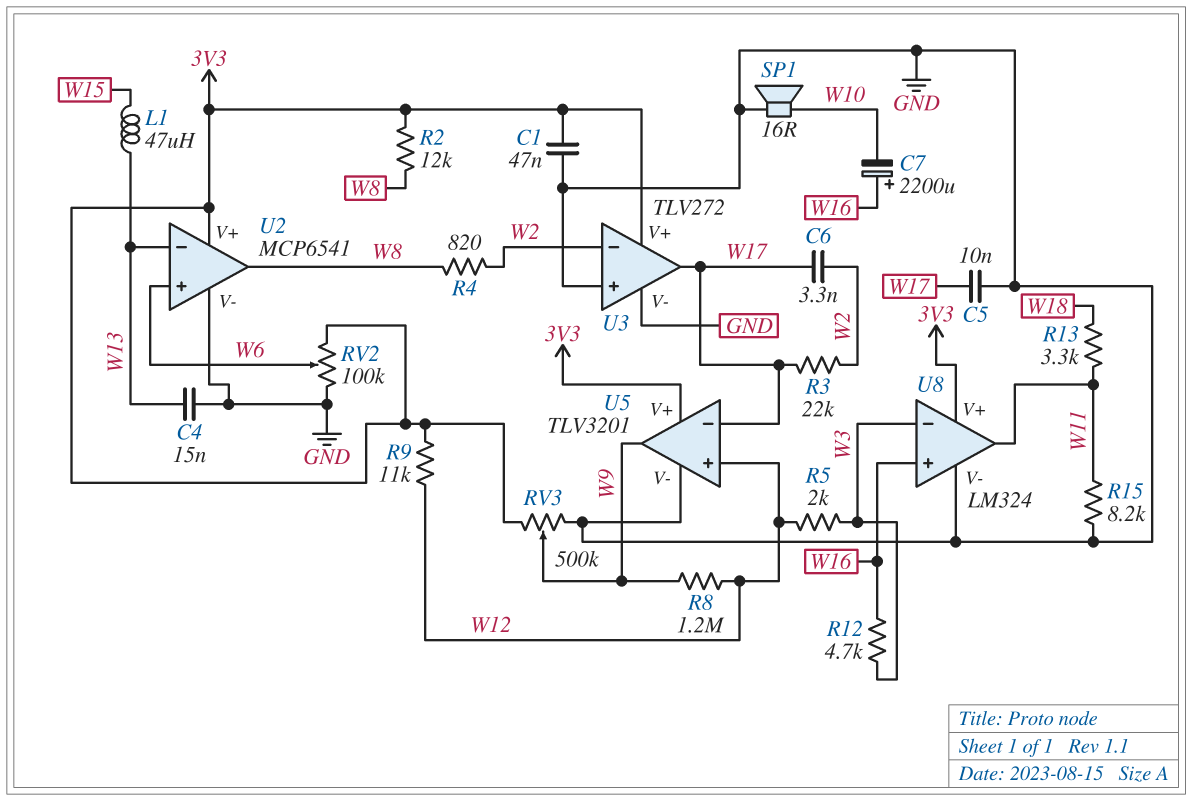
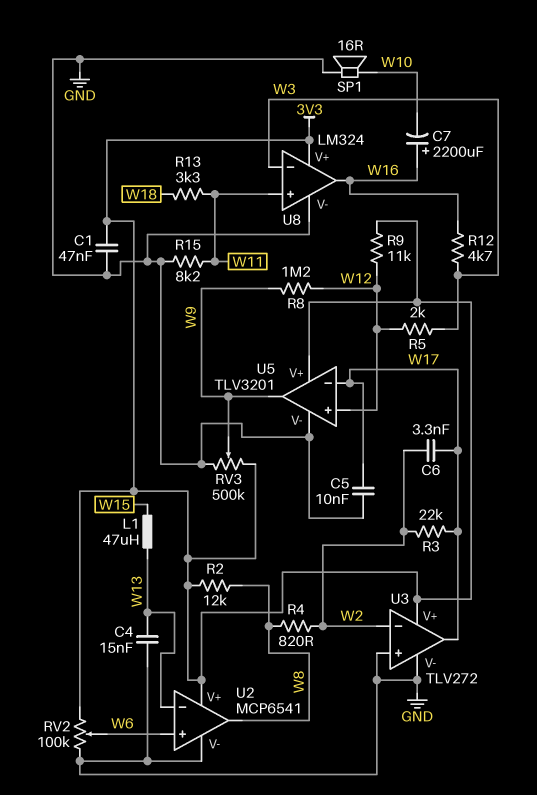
U8 pin in+: W16 -> W11
U8 pin out: W11 -> W16

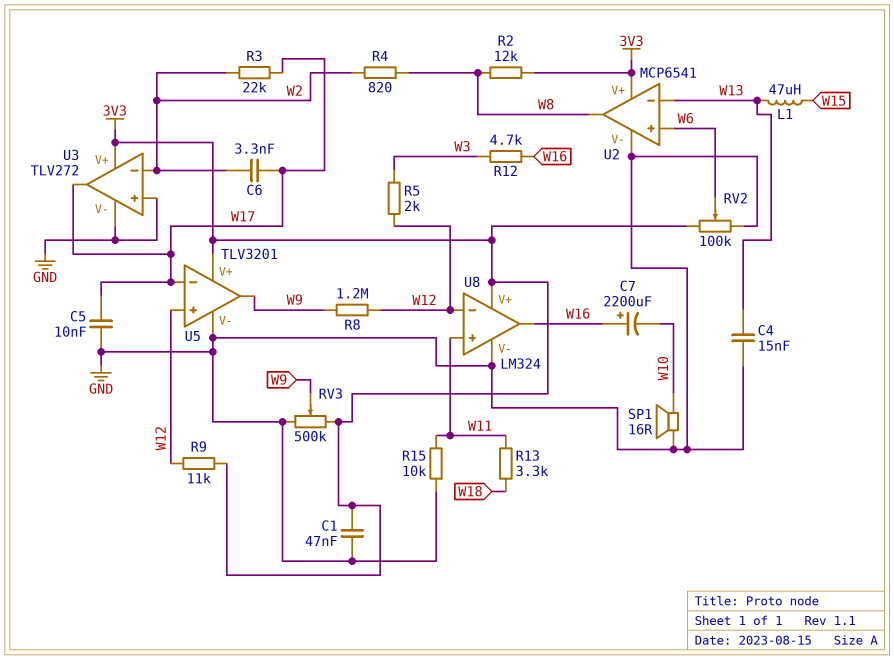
R15: 8.2k (GND, W11) -> 10k (GND, W11)
U8 pin in-: W3 -> W12

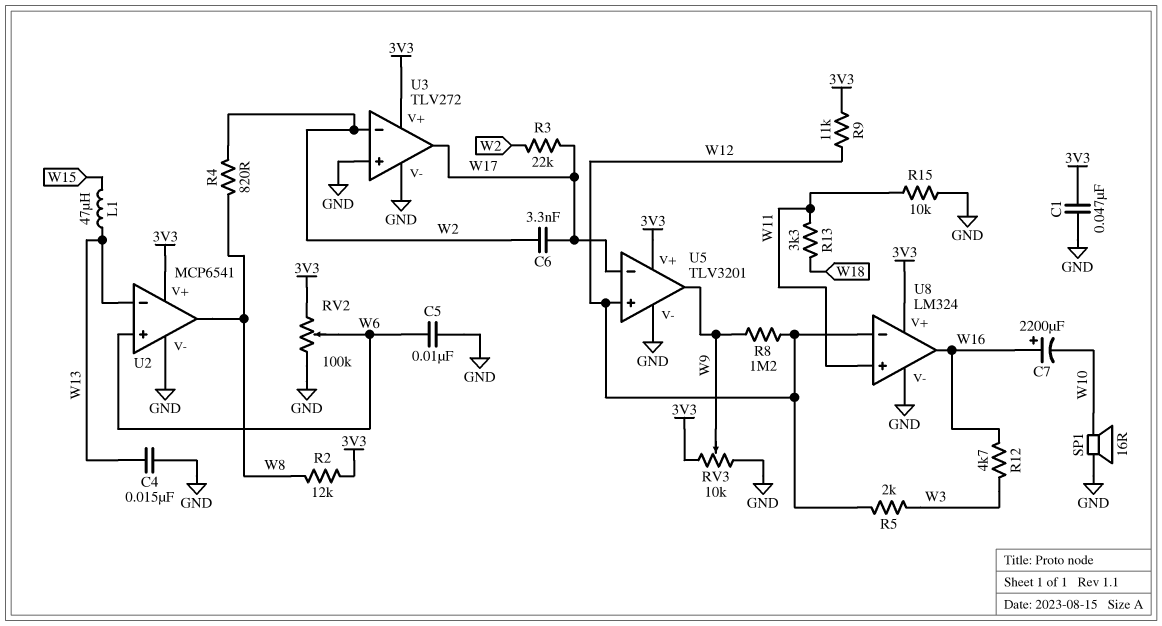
C5: 10nF (GND, W17) -> 10nF (GND, W6)
RV3: 500k (3V3, GND, wiper W9) -> 10k (3V3, GND, wiper W9)

